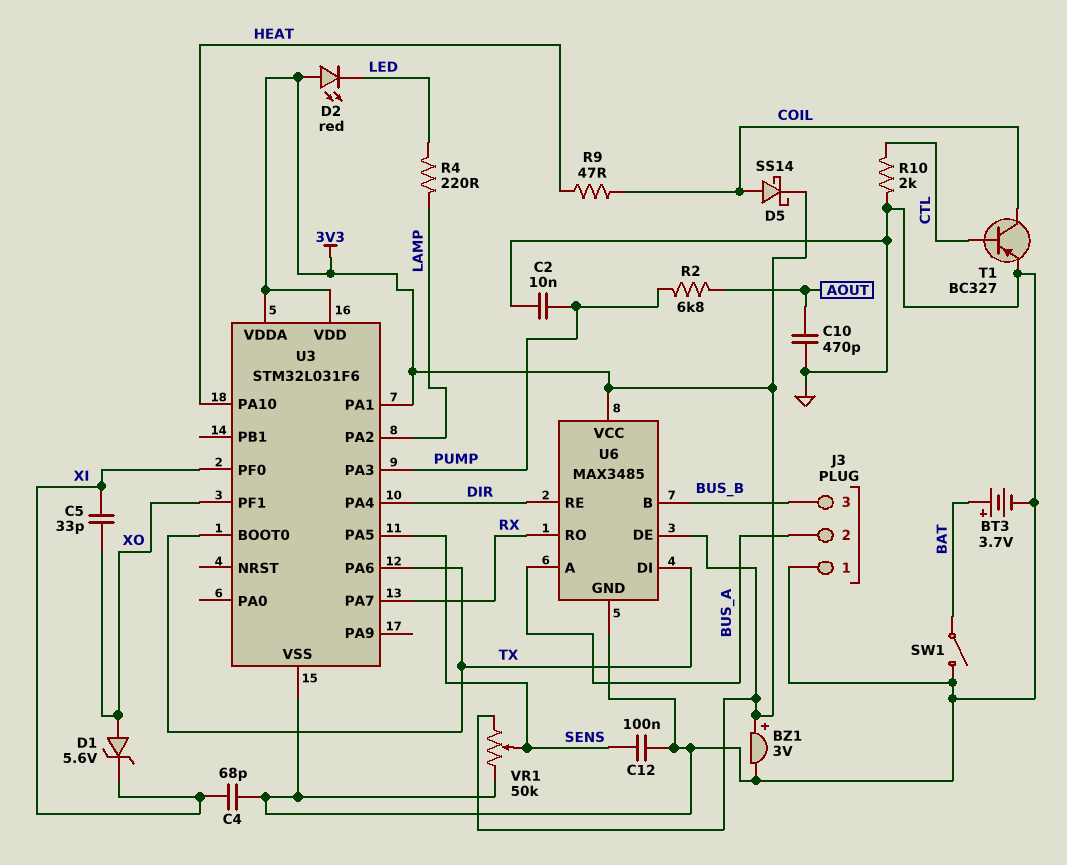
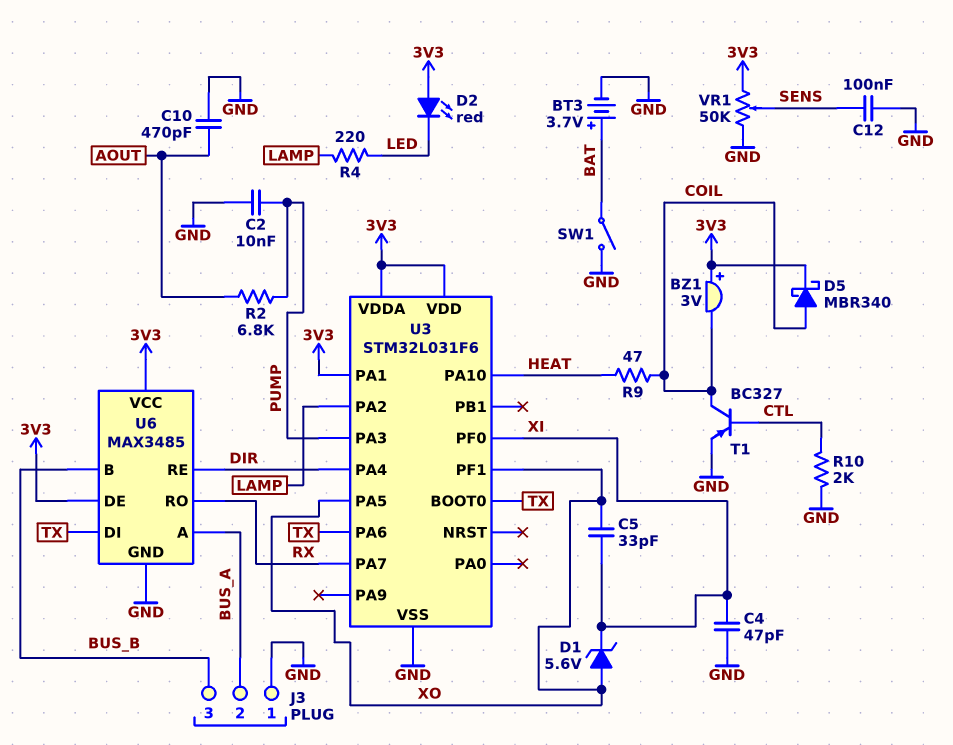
BZ1: buzzer 3V (plus 3V3, minus GND) -> buzzer 3V (plus 3V3, minus COIL)
C4: 68pF (GND, XI) -> 47pF (GND, XI)
D5: schottky SS14 (A COIL, K 3V3) -> schottky MBR340 (A COIL, K 3V3)
U3 pin PA5: SENS -> XO

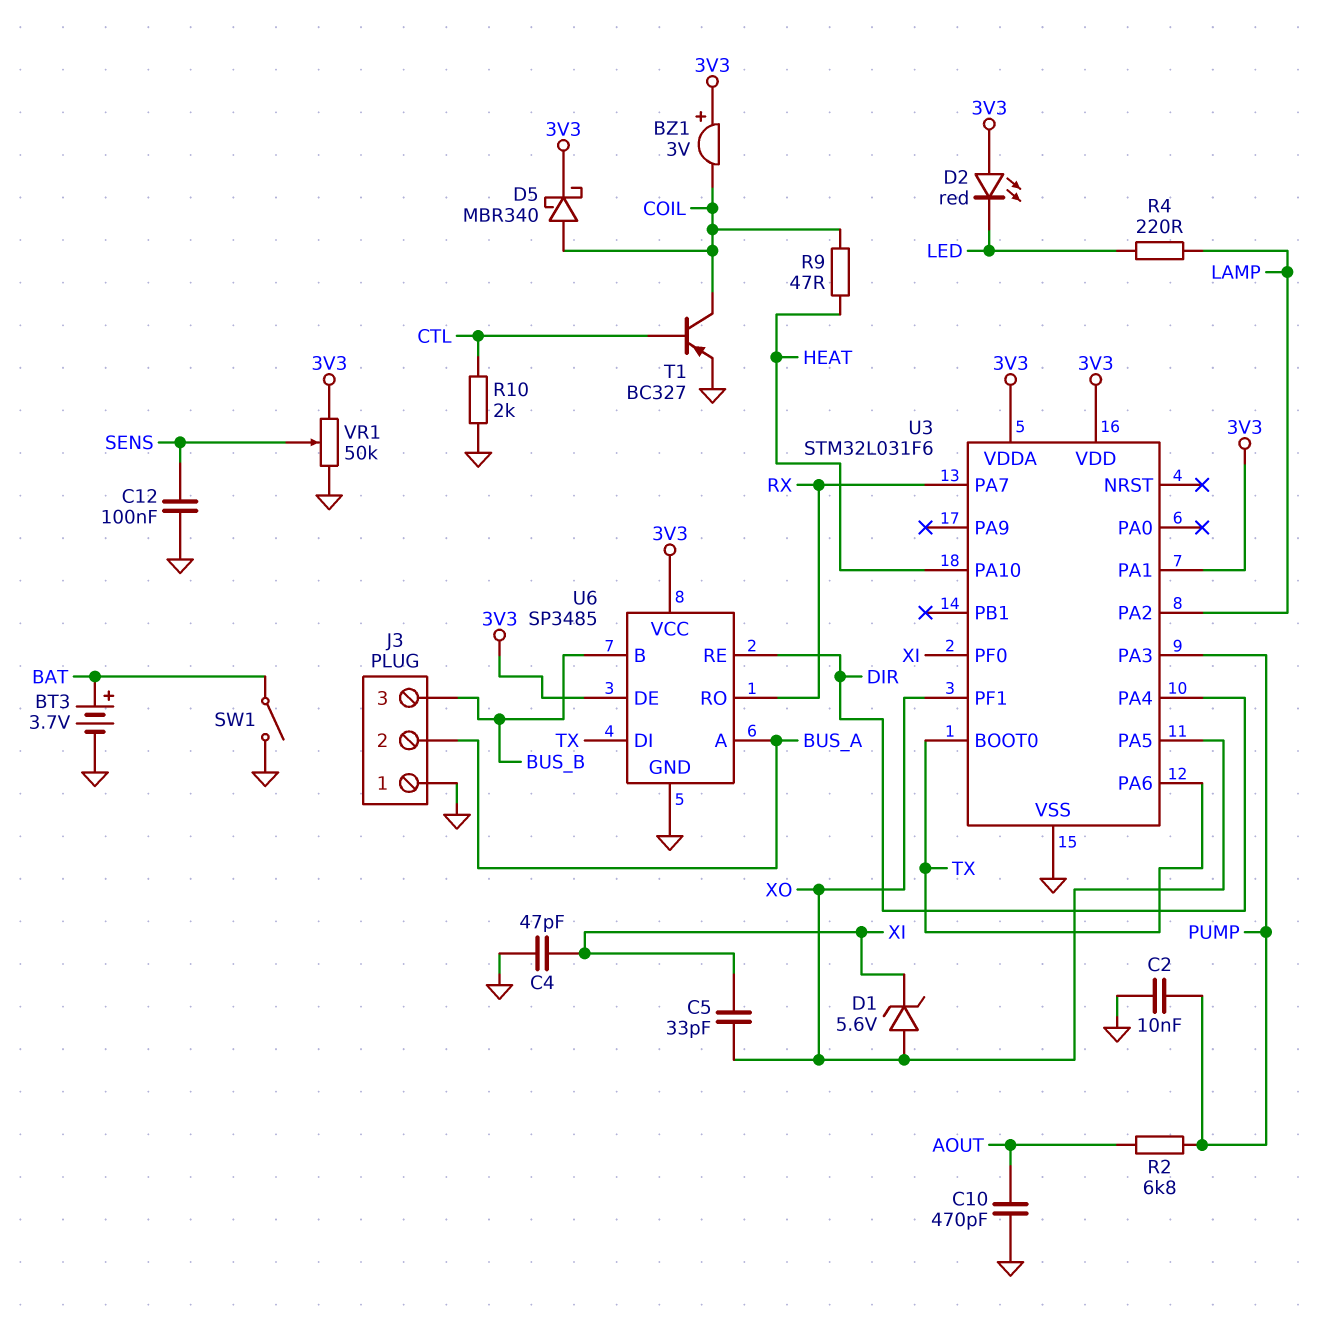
U6: MAX3485 -> SP3485

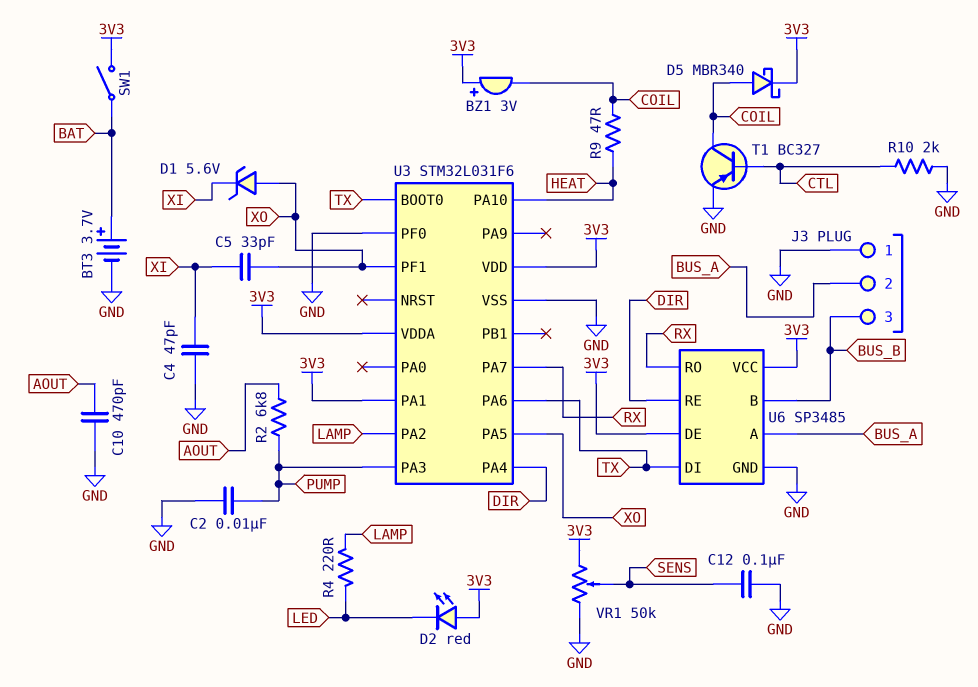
SW1: switch (BAT, GND) -> switch (3V3, BAT)
U3 pin PF0: XI -> GND

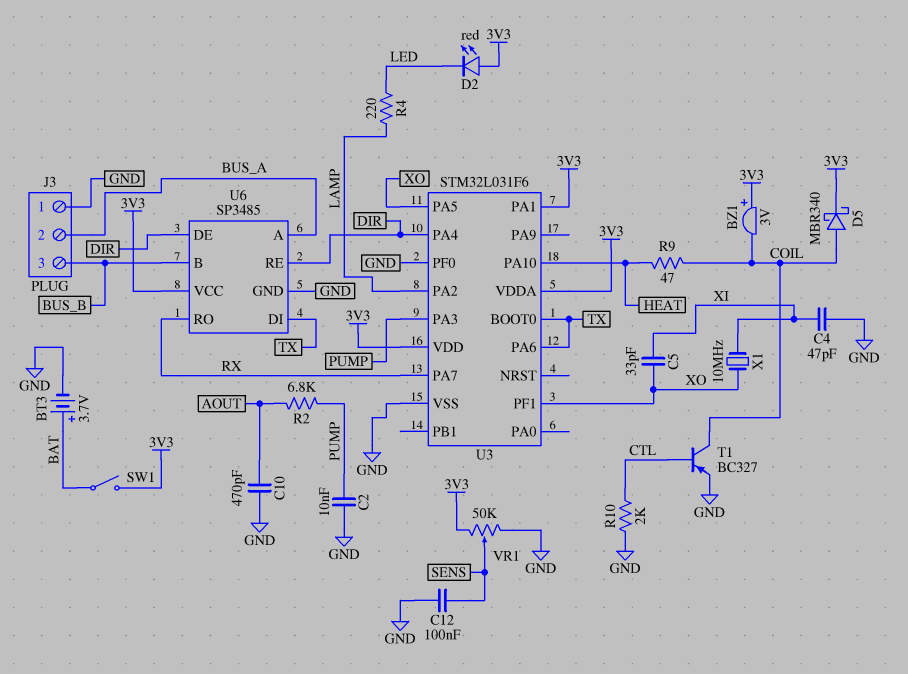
D1: zener 5.6V (A XO, K XI) -> none
U6 pin DE: 3V3 -> DIR
X1: none -> 10MHz (XI, XO)

